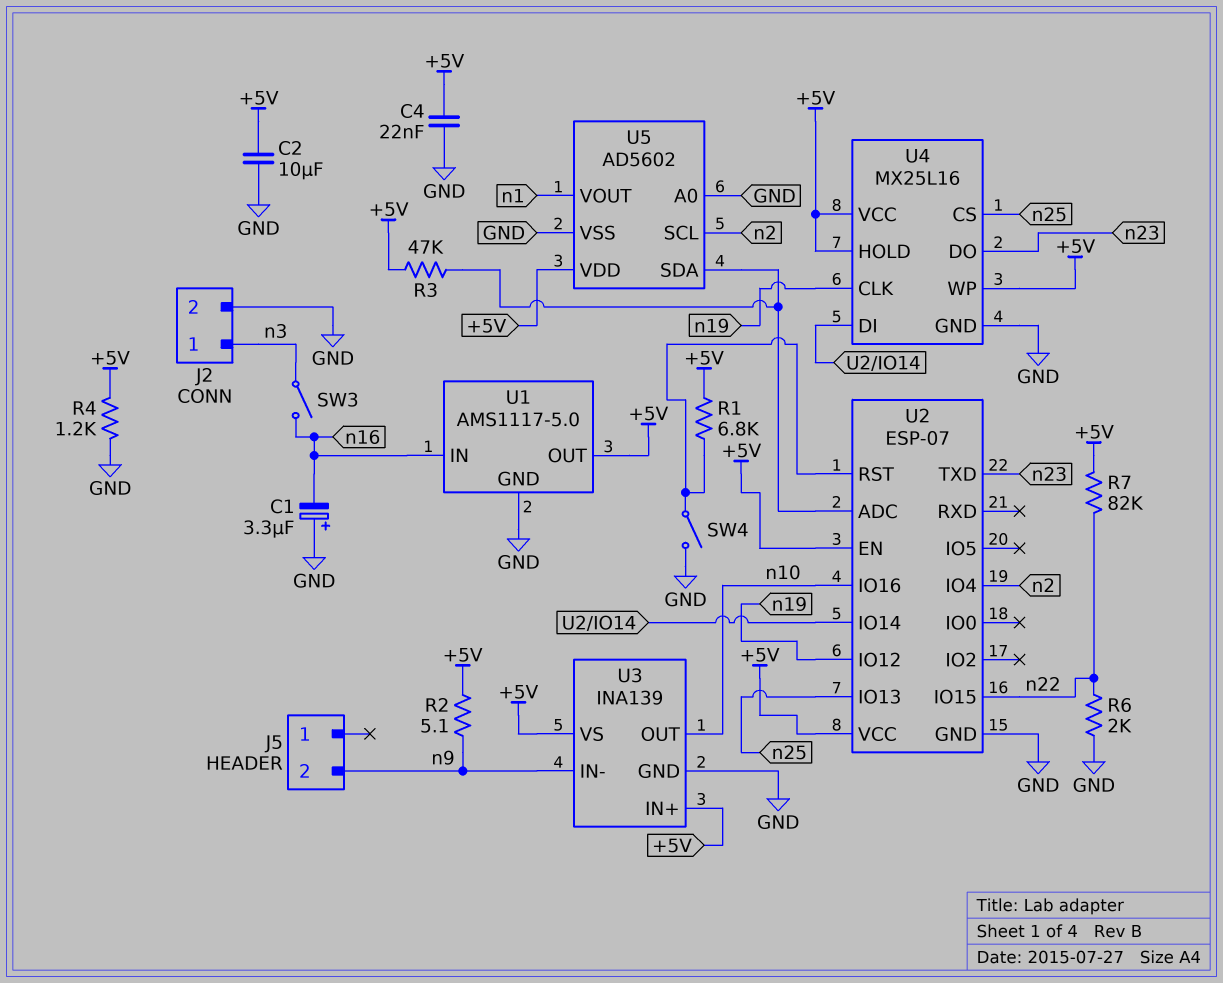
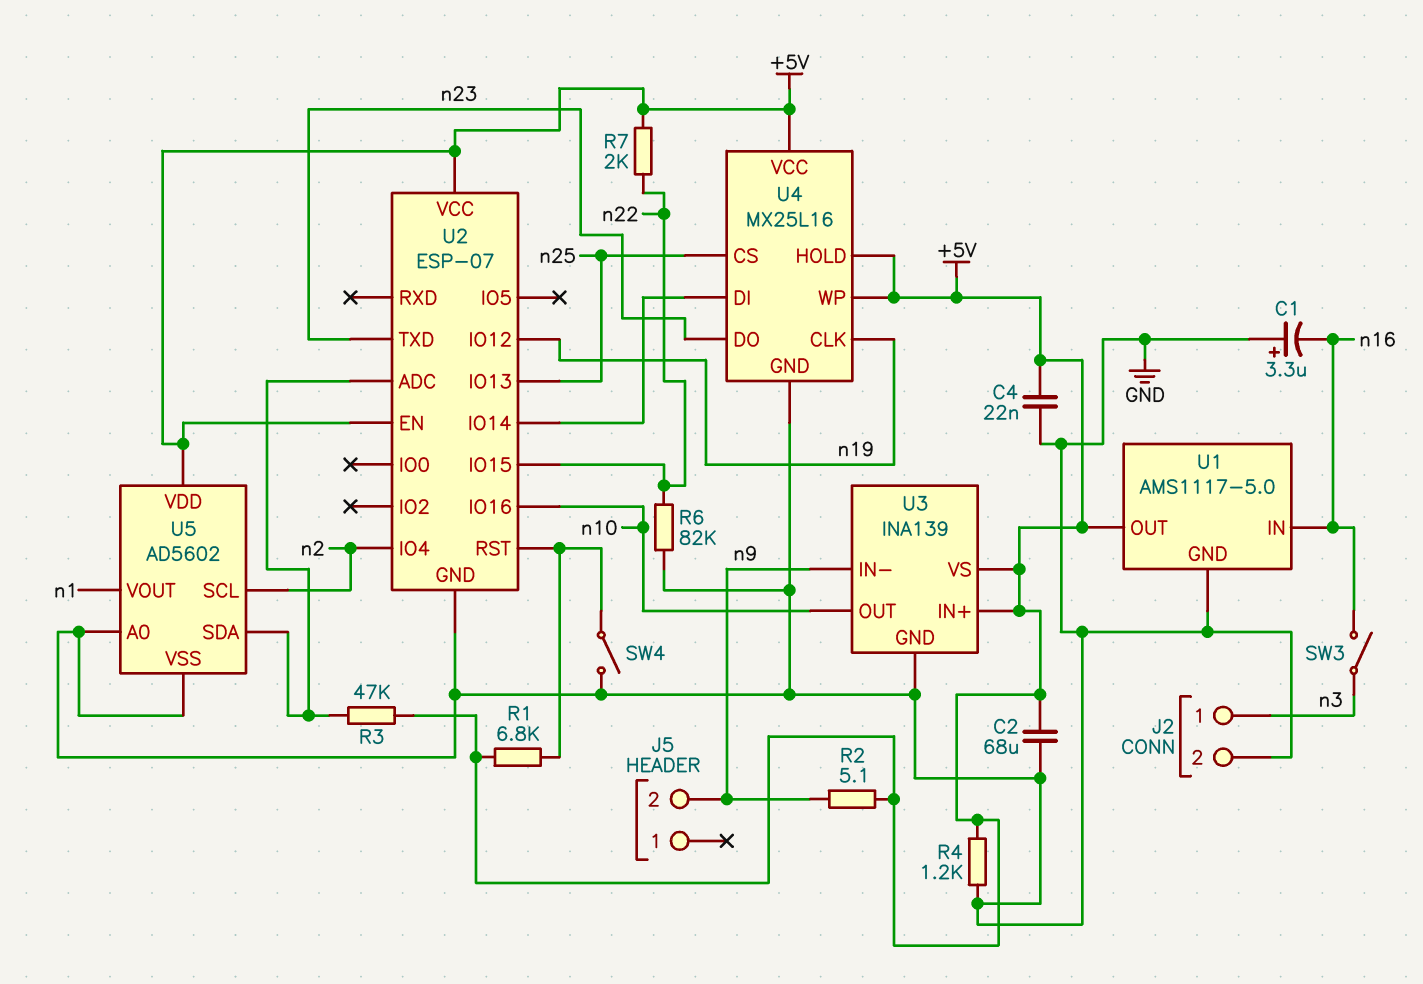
C2: 10uF (+5V, GND) -> 68uF (+5V, GND)
R6: 2k (GND, n22) -> 82k (GND, n22)
R7: 82k (+5V, n22) -> 2k (+5V, n22)

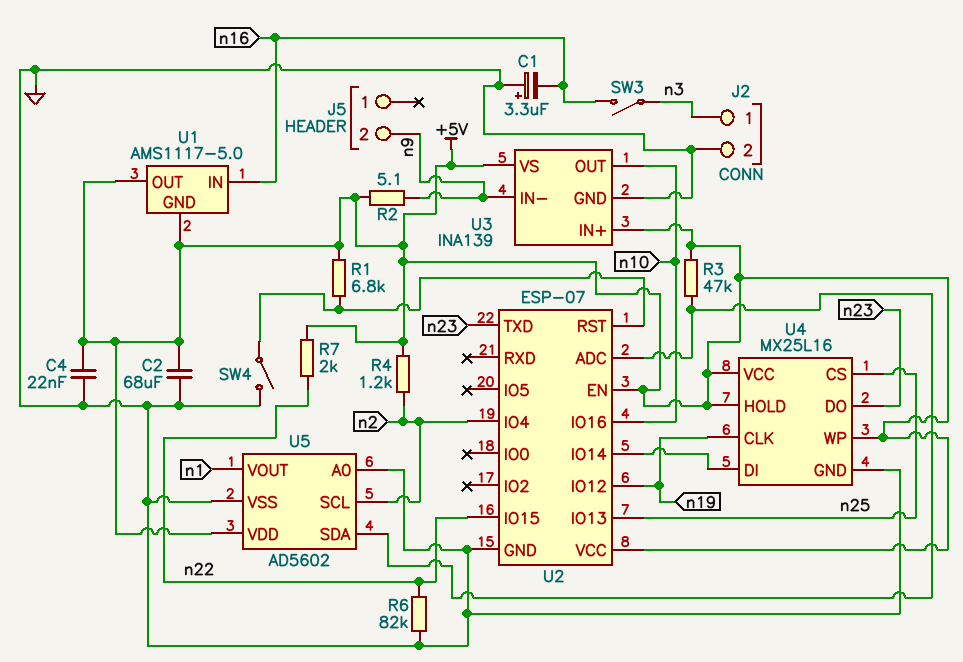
R4: 1.2k (+5V, GND) -> 1.2k (+5V, n2)
U1 pin GND: GND -> +5V

